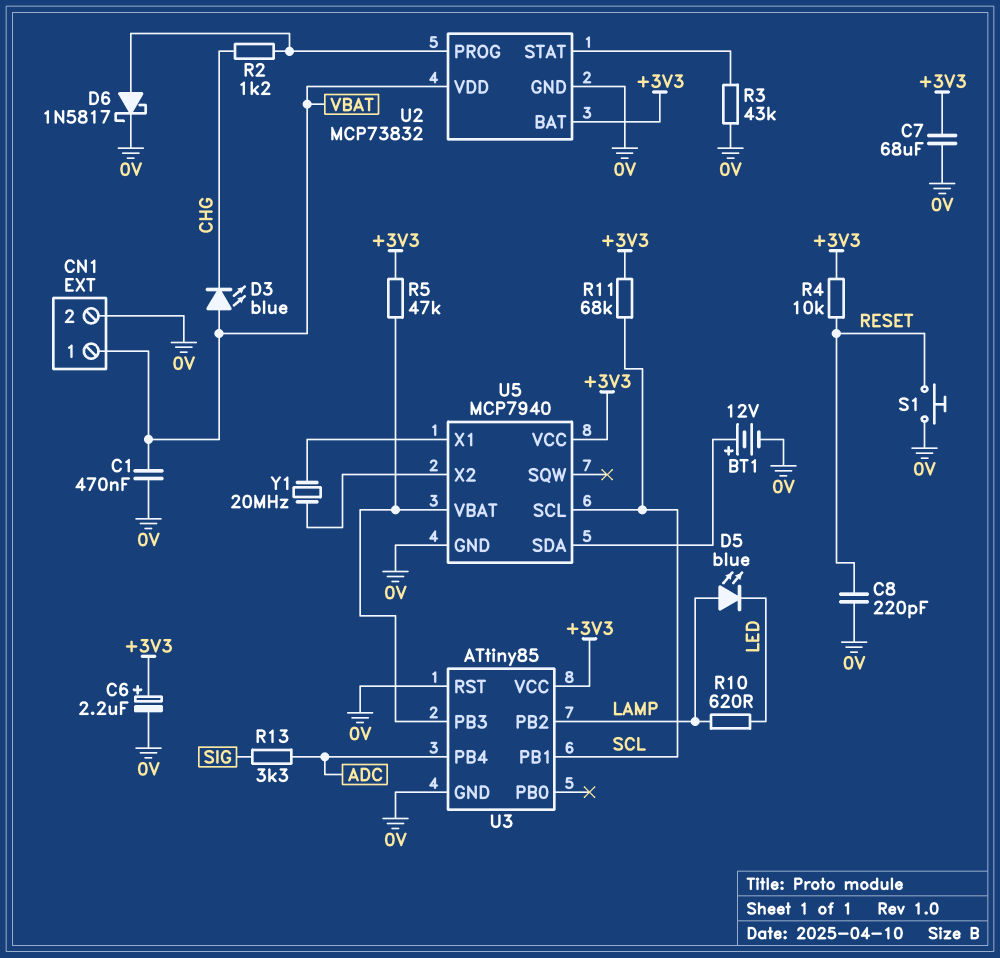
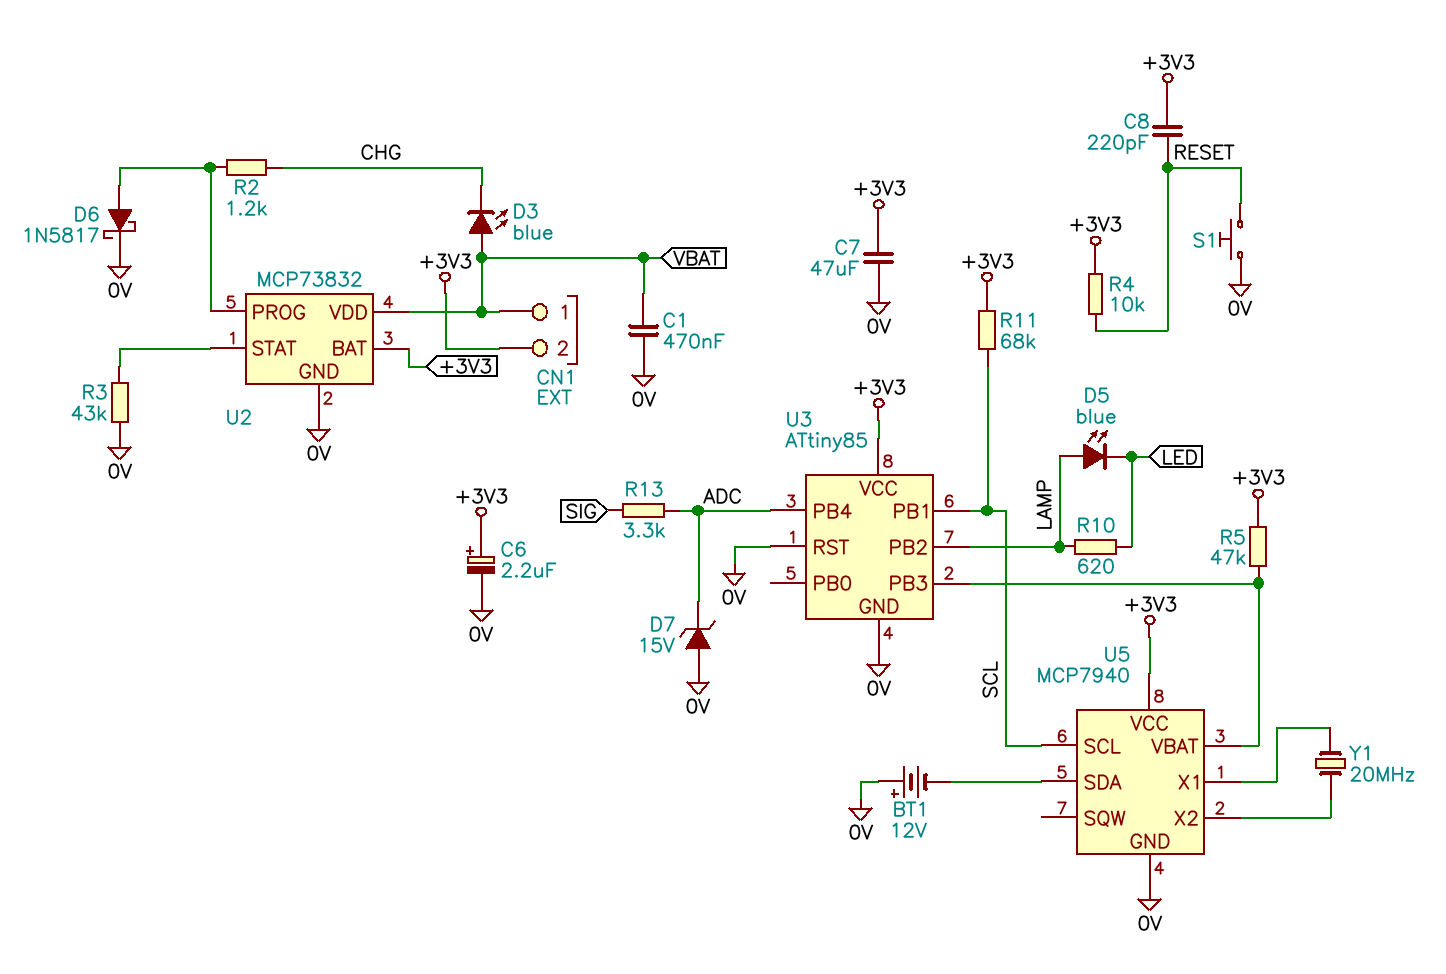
BT1: 12V (plus U5/SDA, minus 0V) -> 12V (plus 0V, minus U5/SDA)
C7: 68uF (+3V3, 0V) -> 47uF (+3V3, 0V)
C8: 220pF (0V, RESET) -> 220pF (+3V3, RESET)
CN1 pin 2: 0V -> +3V3
D7: none -> zener 15V (A 0V, K ADC)

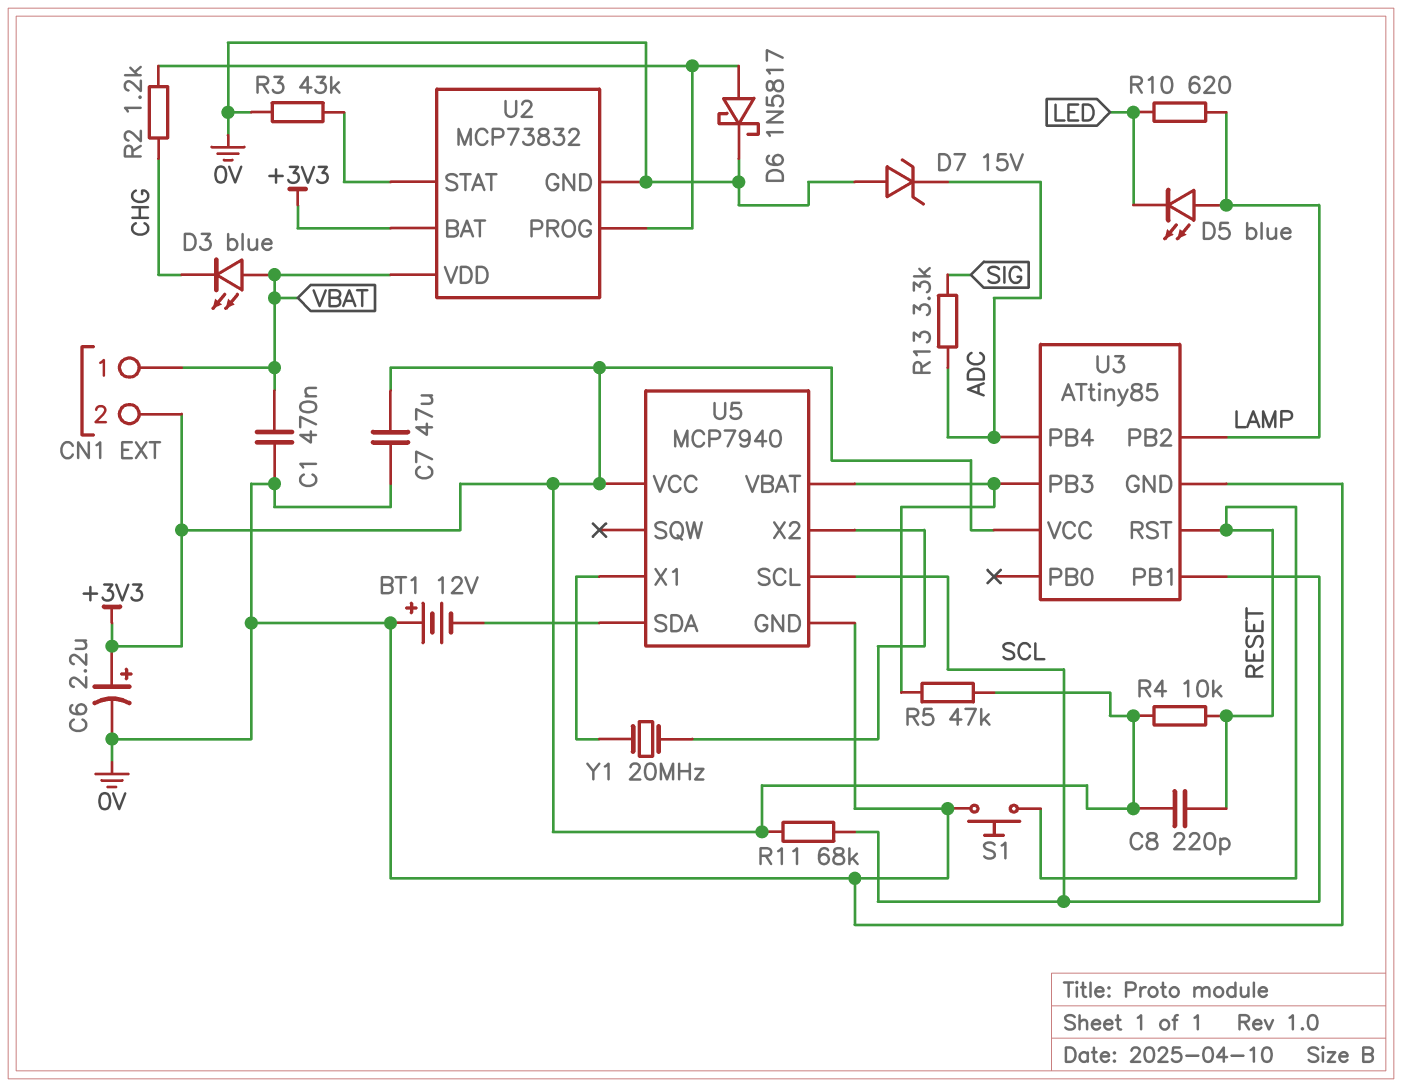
U3 pin RST: 0V -> RESET

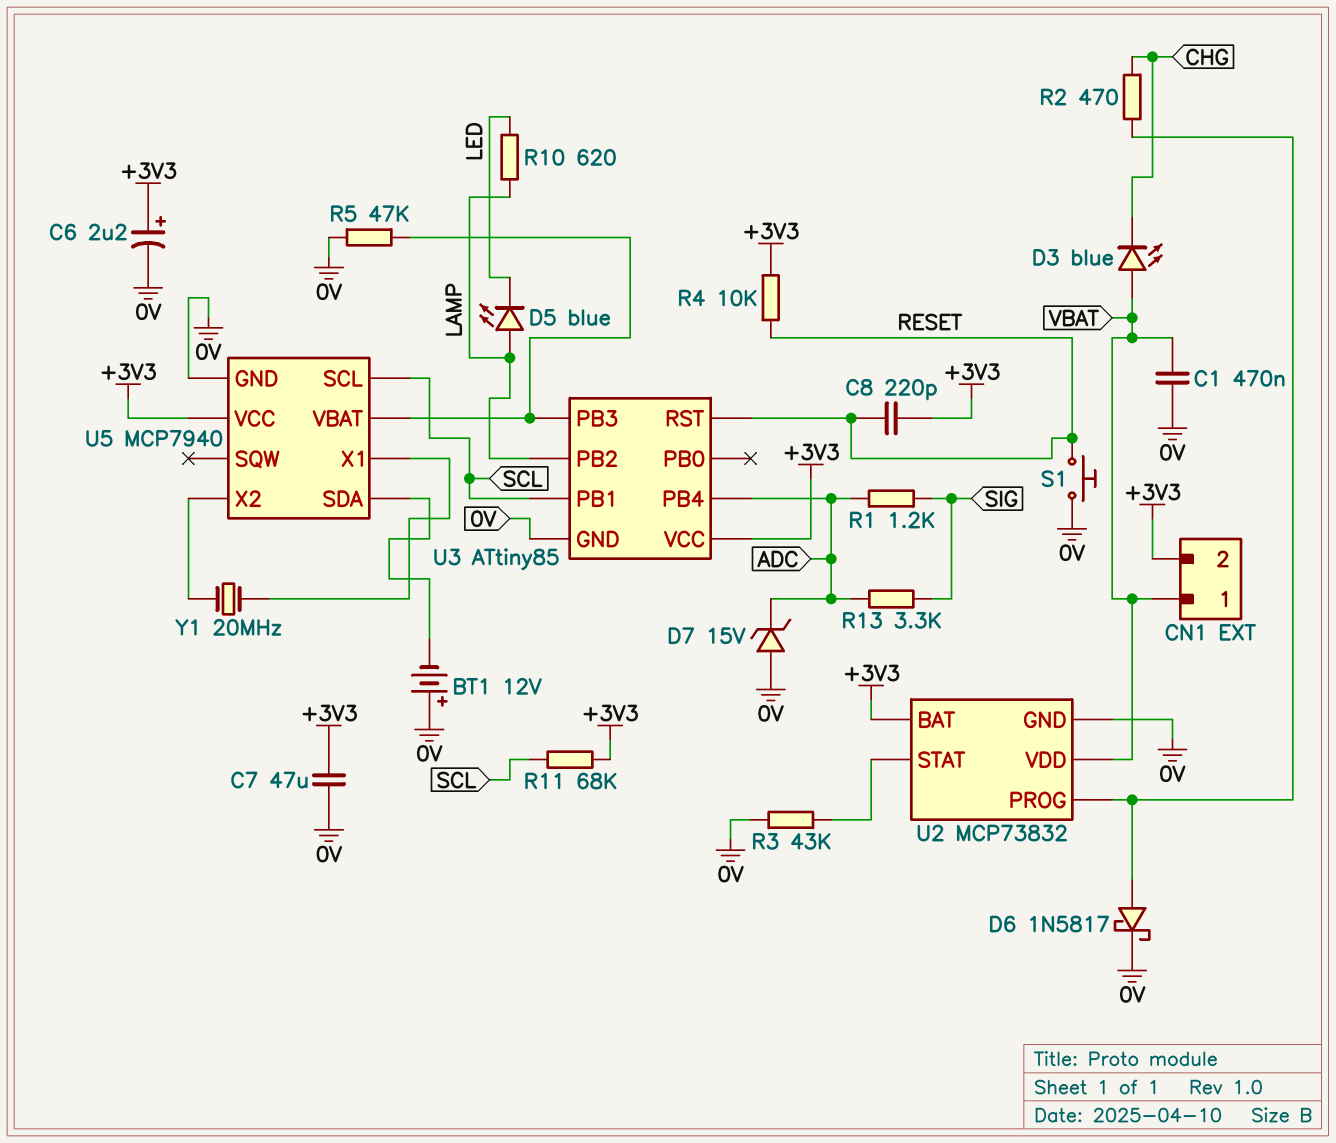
R1: none -> 1.2k (ADC, SIG)
R2: 1.2k (CHG, U2/PROG) -> 470 (CHG, U2/PROG)
R5: 47k (+3V3, U3/PB3) -> 47k (0V, U3/PB3)

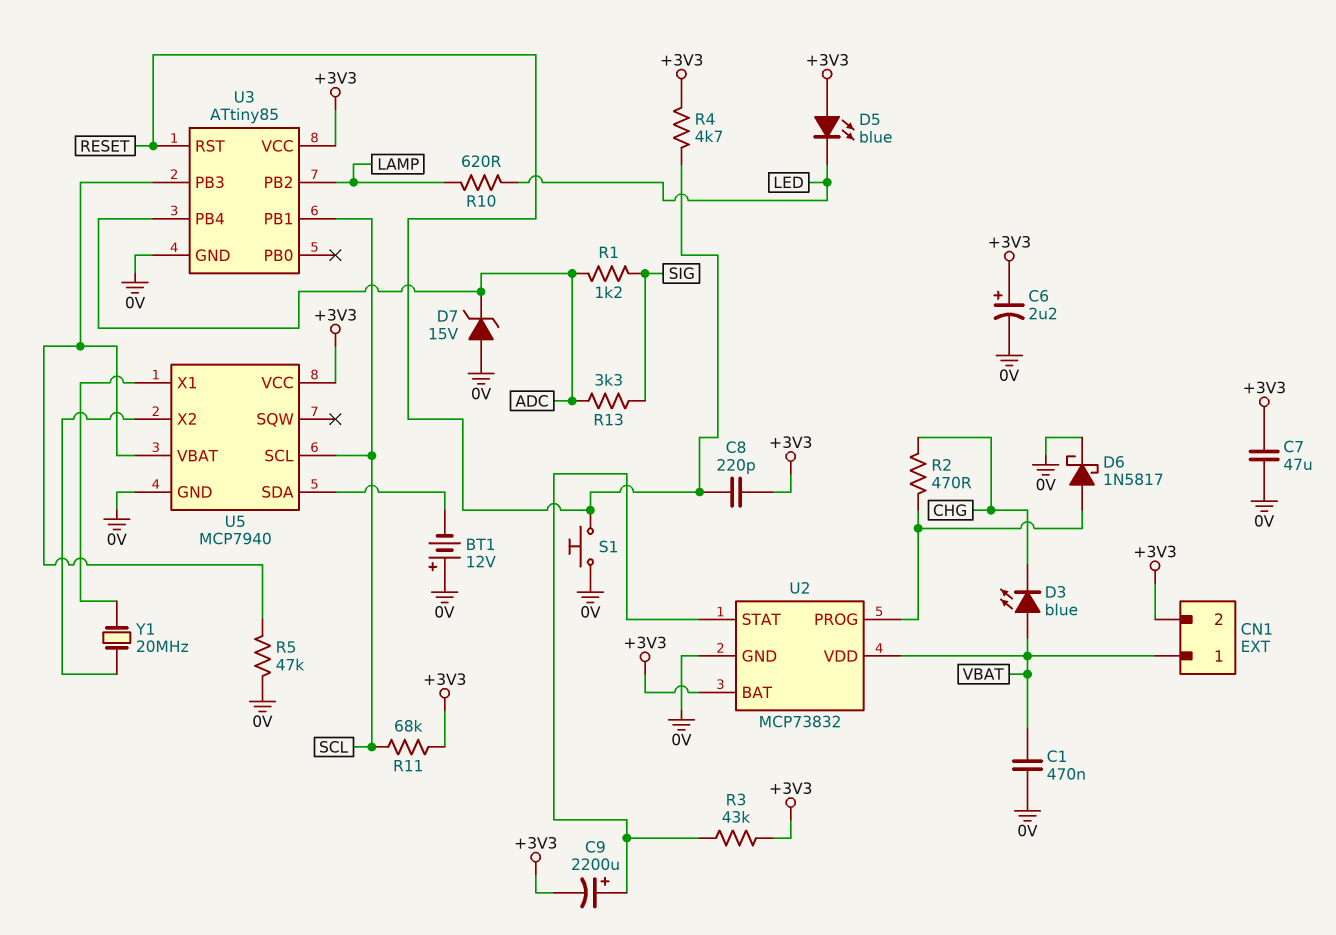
C9: none -> 2200uF (plus U2/STAT, minus +3V3)
D5: LED blue (A LAMP, K LED) -> LED blue (A +3V3, K LED)
R3: 43k (0V, U2/STAT) -> 43k (+3V3, U2/STAT)
R4: 10k (+3V3, RESET) -> 4.7k (+3V3, RESET)

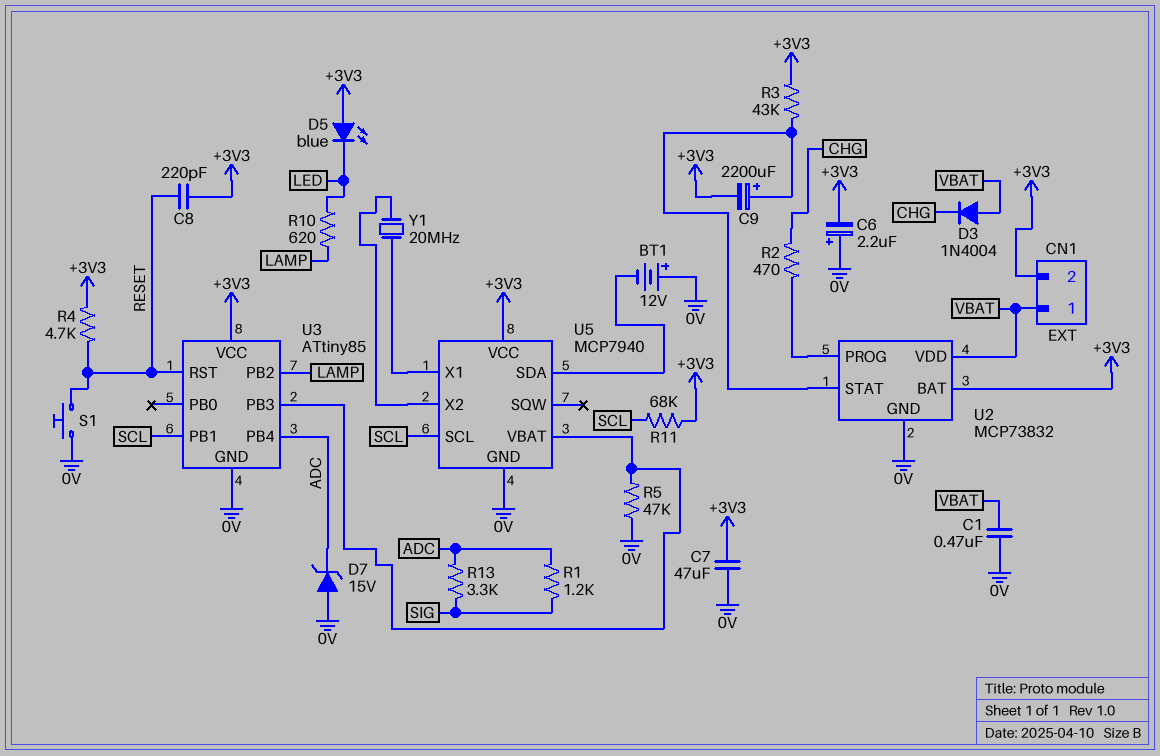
C6: 2.2uF (plus +3V3, minus 0V) -> 2.2uF (plus 0V, minus +3V3)
D3: LED blue (A VBAT, K CHG) -> diode 1N4004 (A VBAT, K CHG)
D6: schottky 1N5817 (A U2/PROG, K 0V) -> none

